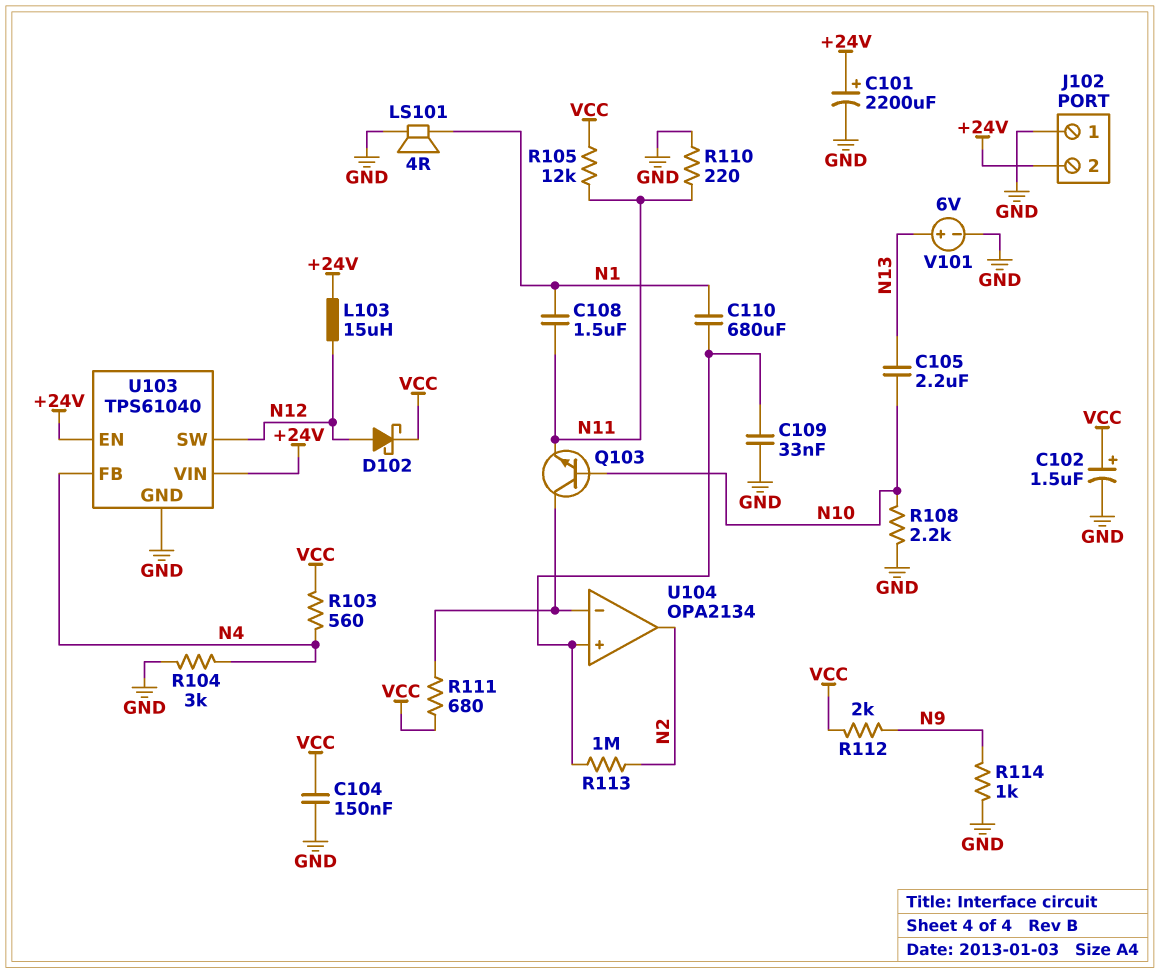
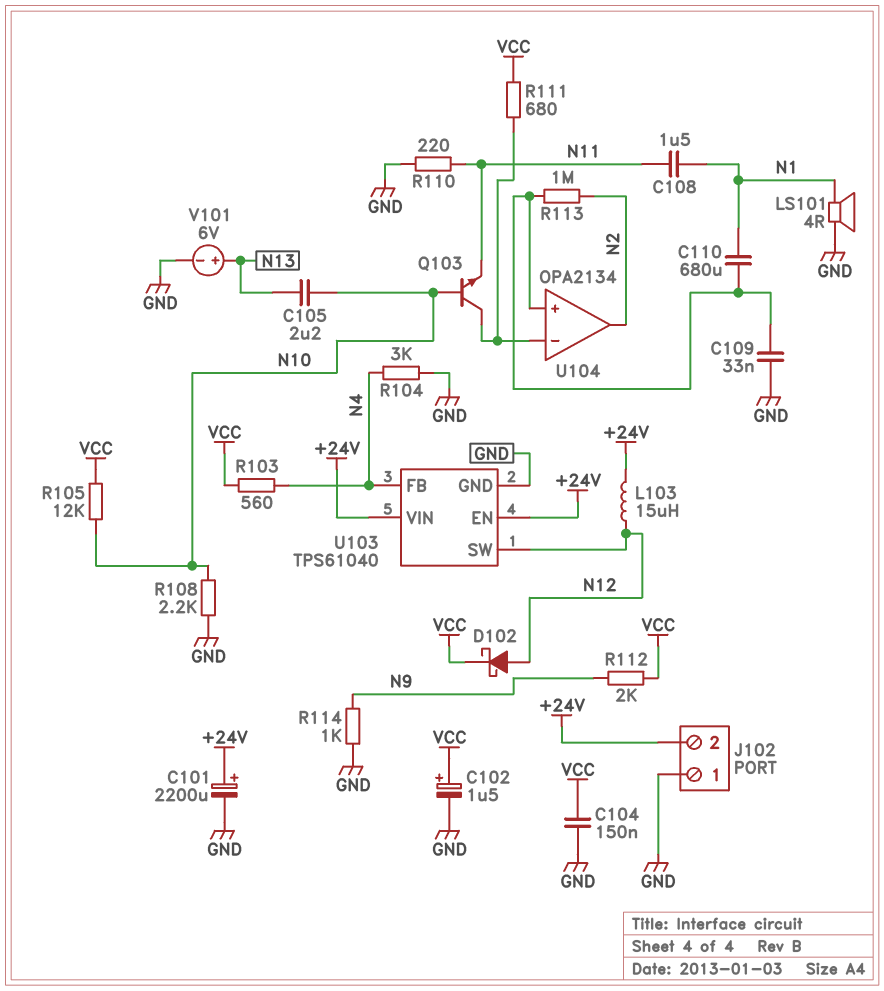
R105: 12k (N11, VCC) -> 12k (N10, VCC)

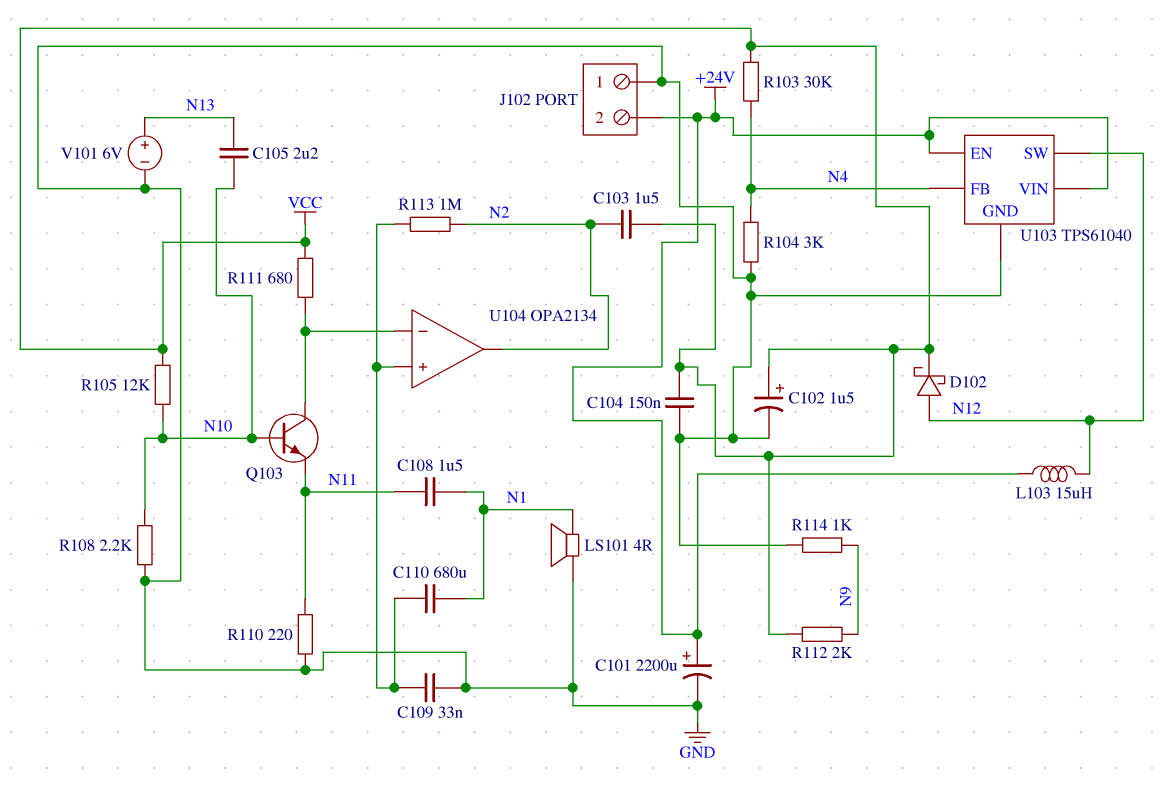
C103: none -> 1.5uF (N2, VCC)
R103: 560 (N4, VCC) -> 30k (N4, VCC)

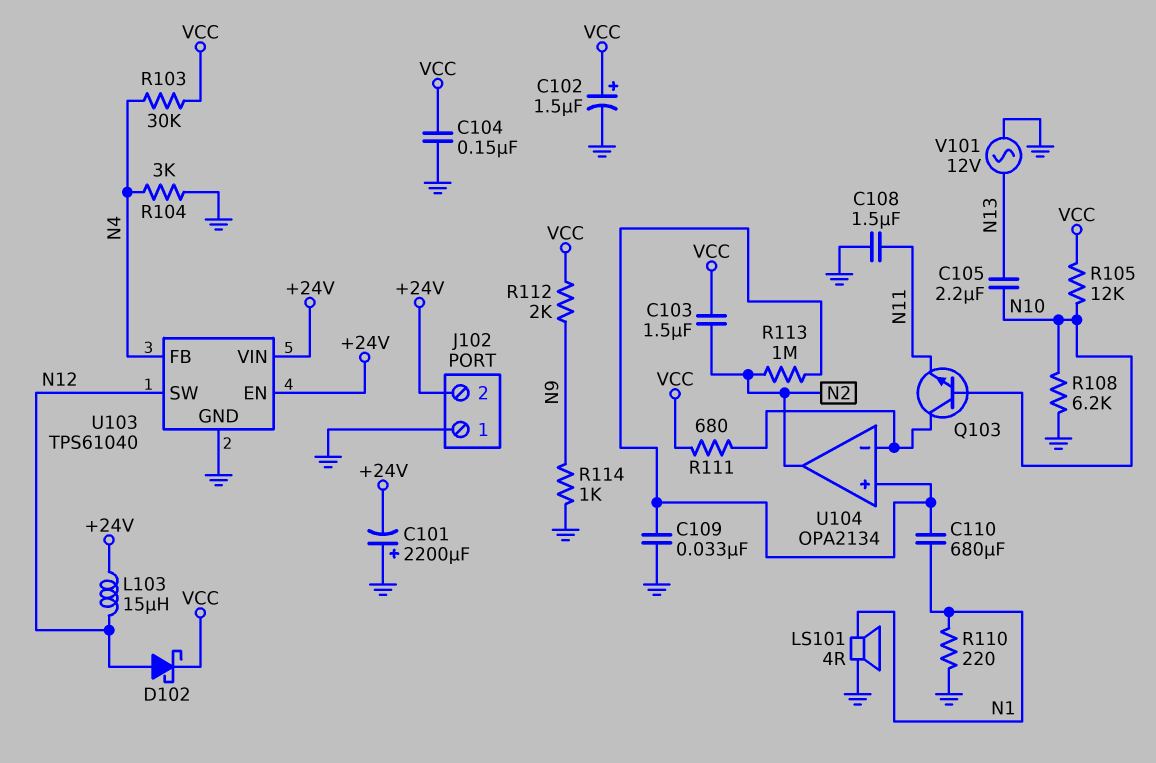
C101: 2200uF (plus +24V, minus GND) -> 2200uF (plus GND, minus +24V)
C108: 1.5uF (N1, N11) -> 1.5uF (GND, N11)
R108: 2.2k (GND, N10) -> 6.2k (GND, N10)
R110: 220 (GND, N11) -> 220 (GND, N1)
V101: 6V (plus N13, minus GND) -> AC 12V (GND, N13)

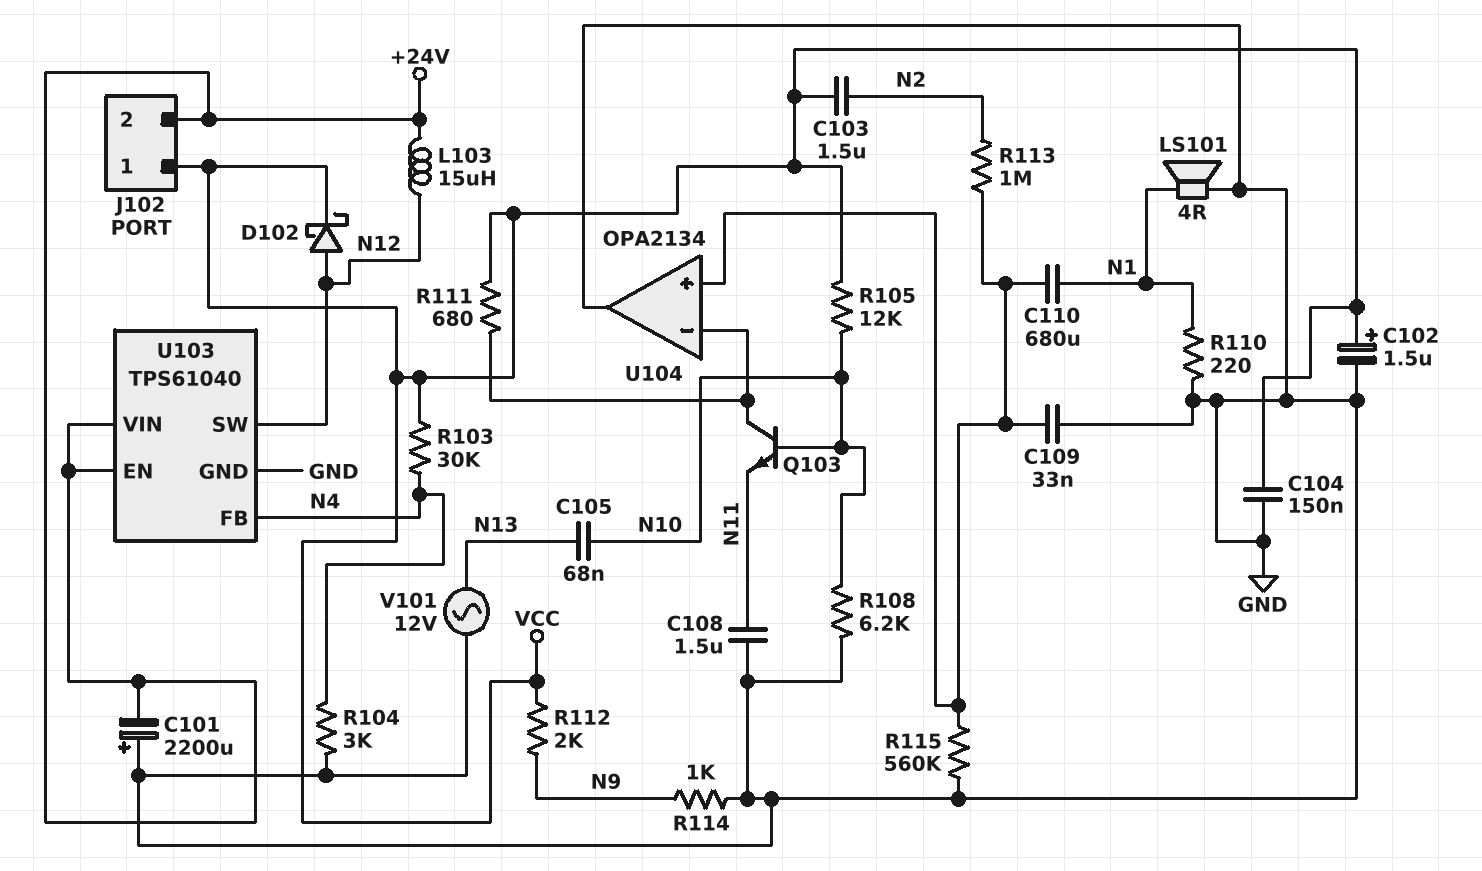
C105: 2.2uF (N10, N13) -> 68nF (N10, N13)
J102 pin 1: GND -> VCC
R115: none -> 560k (GND, U104/in+)
U104 pin out: N2 -> GND

